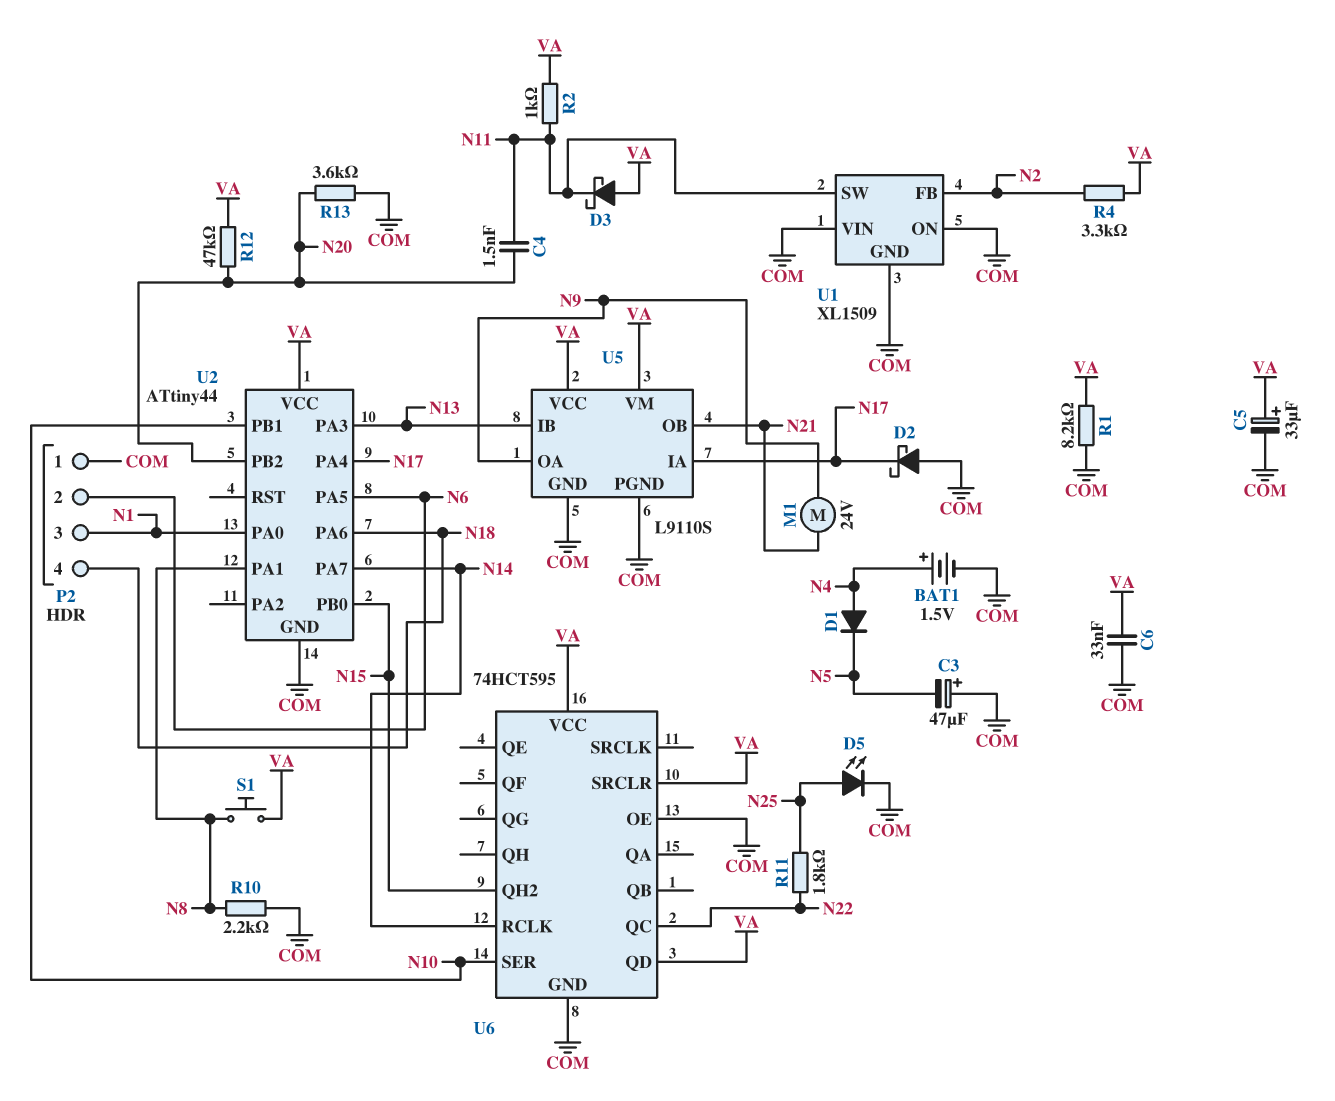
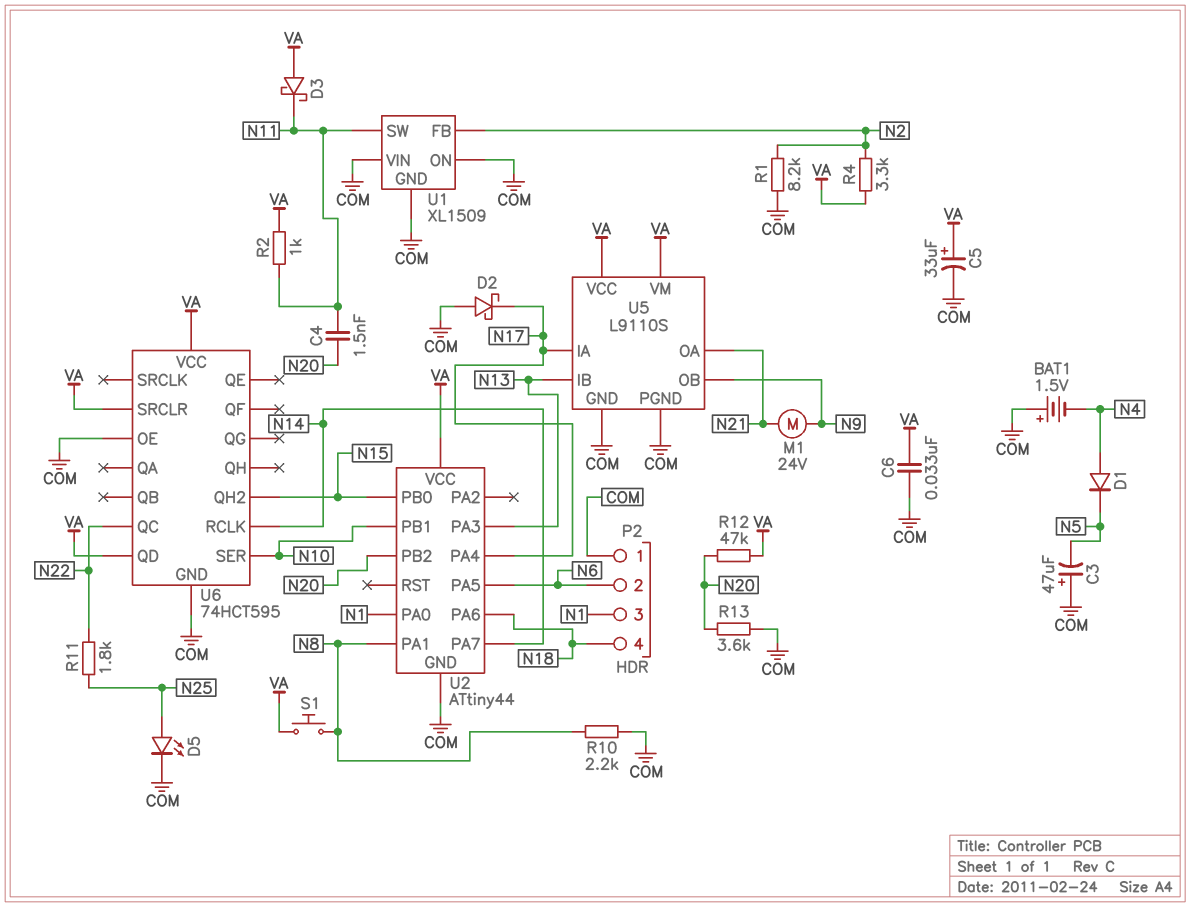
BAT1: 1.5V (plus N4, minus COM) -> 1.5V (plus COM, minus N4)
R1: 8.2k (COM, VA) -> 8.2k (COM, N2)
U5 pin OA: N9 -> N21
U5 pin OB: N21 -> N9

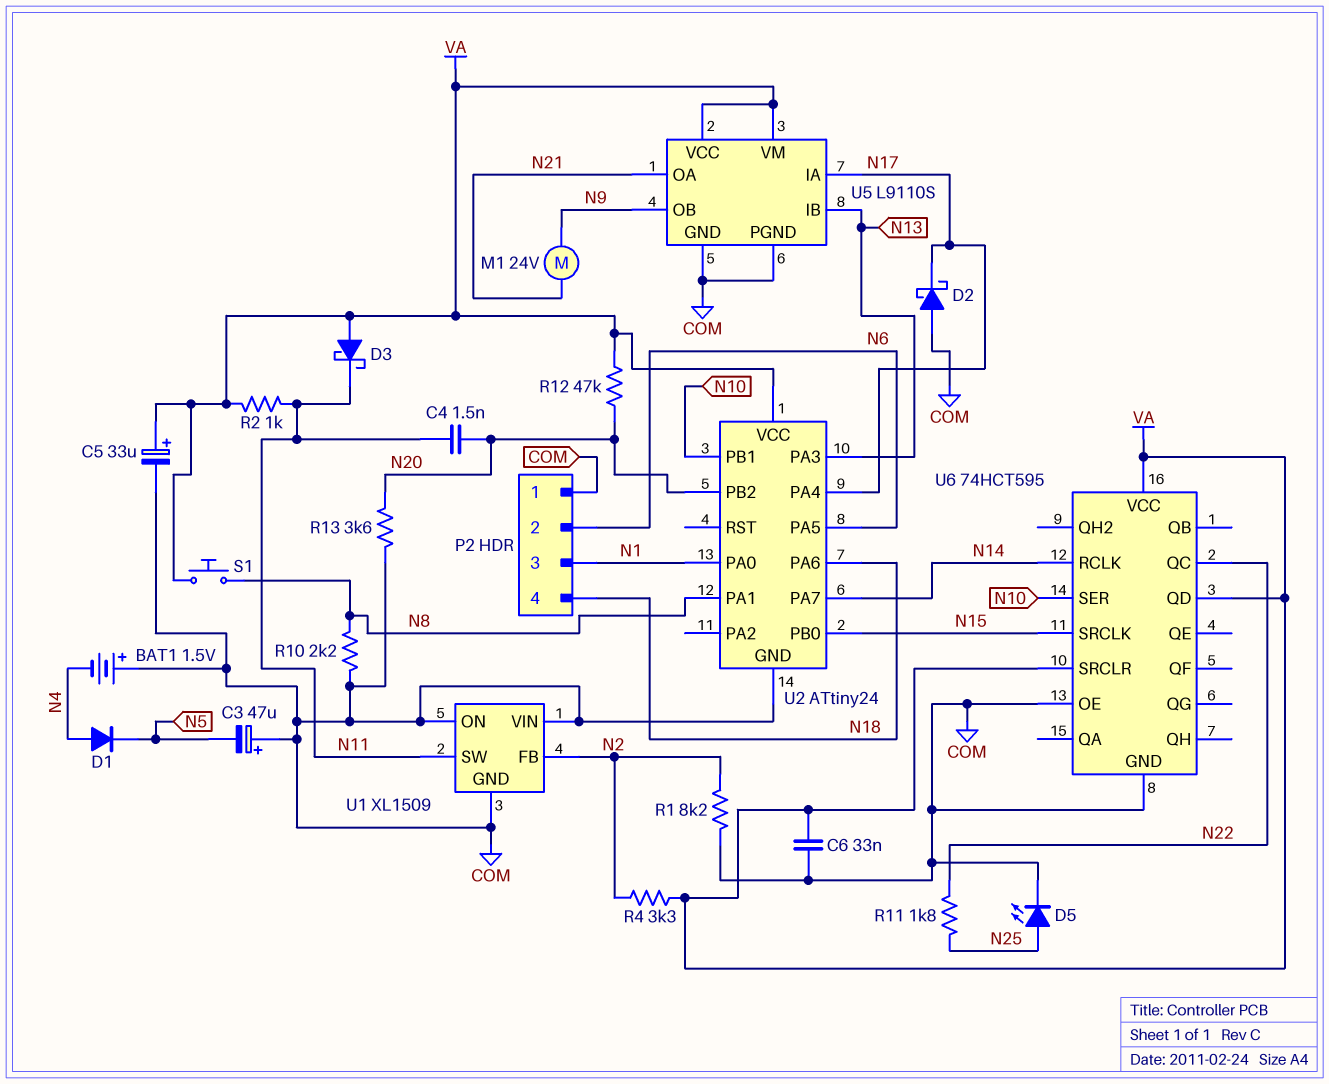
U2: ATtiny44 -> ATtiny24
U6 pin QH2: N15 -> none
U6 pin SRCLK: none -> N15

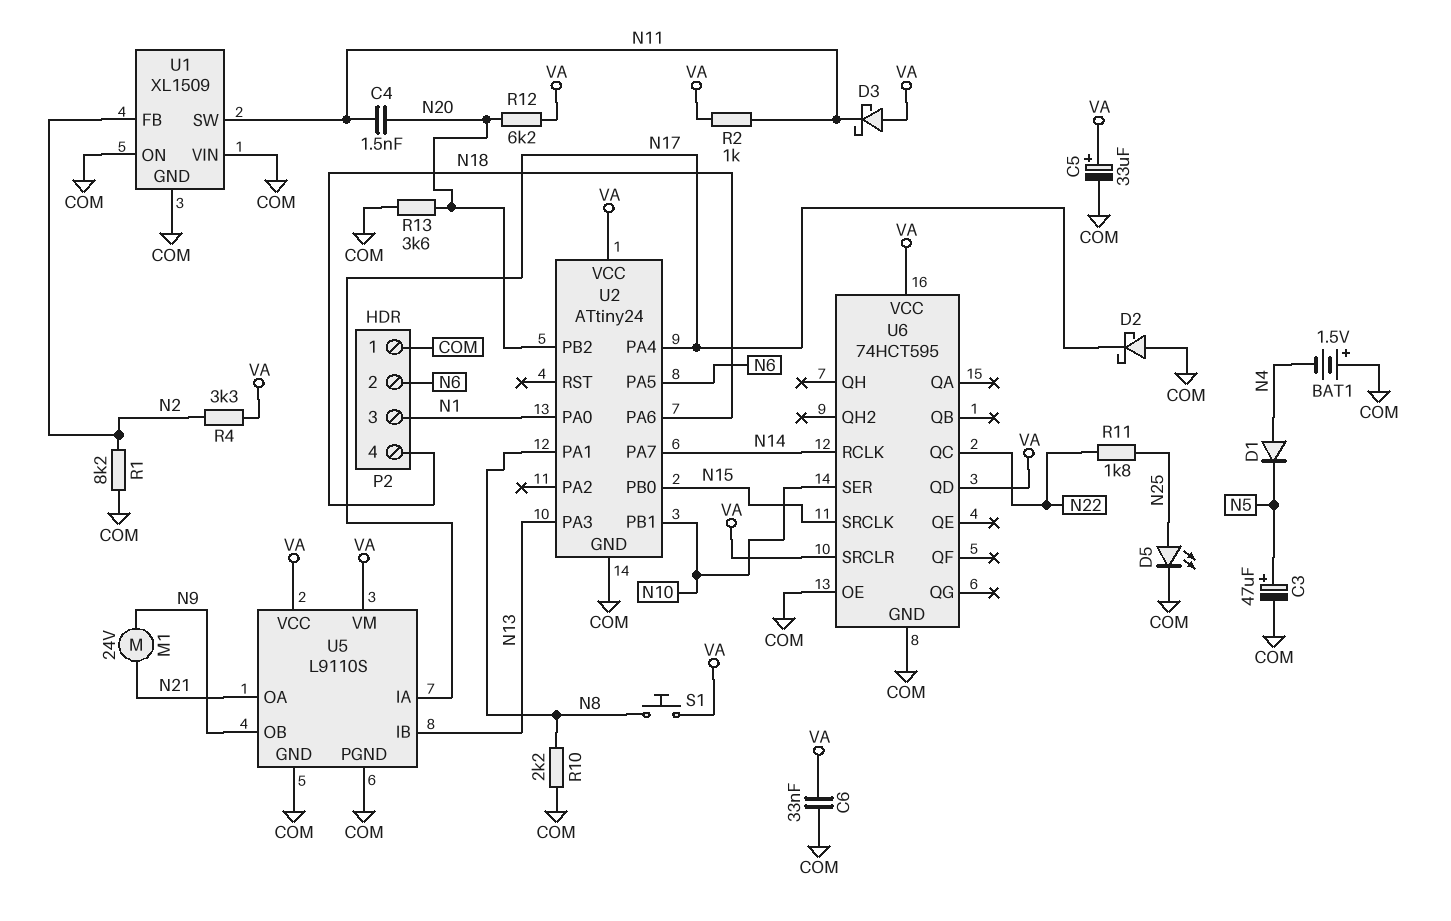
C3: 47uF (plus COM, minus N5) -> 47uF (plus N5, minus COM)
R12: 47k (N20, VA) -> 6.2k (N20, VA)

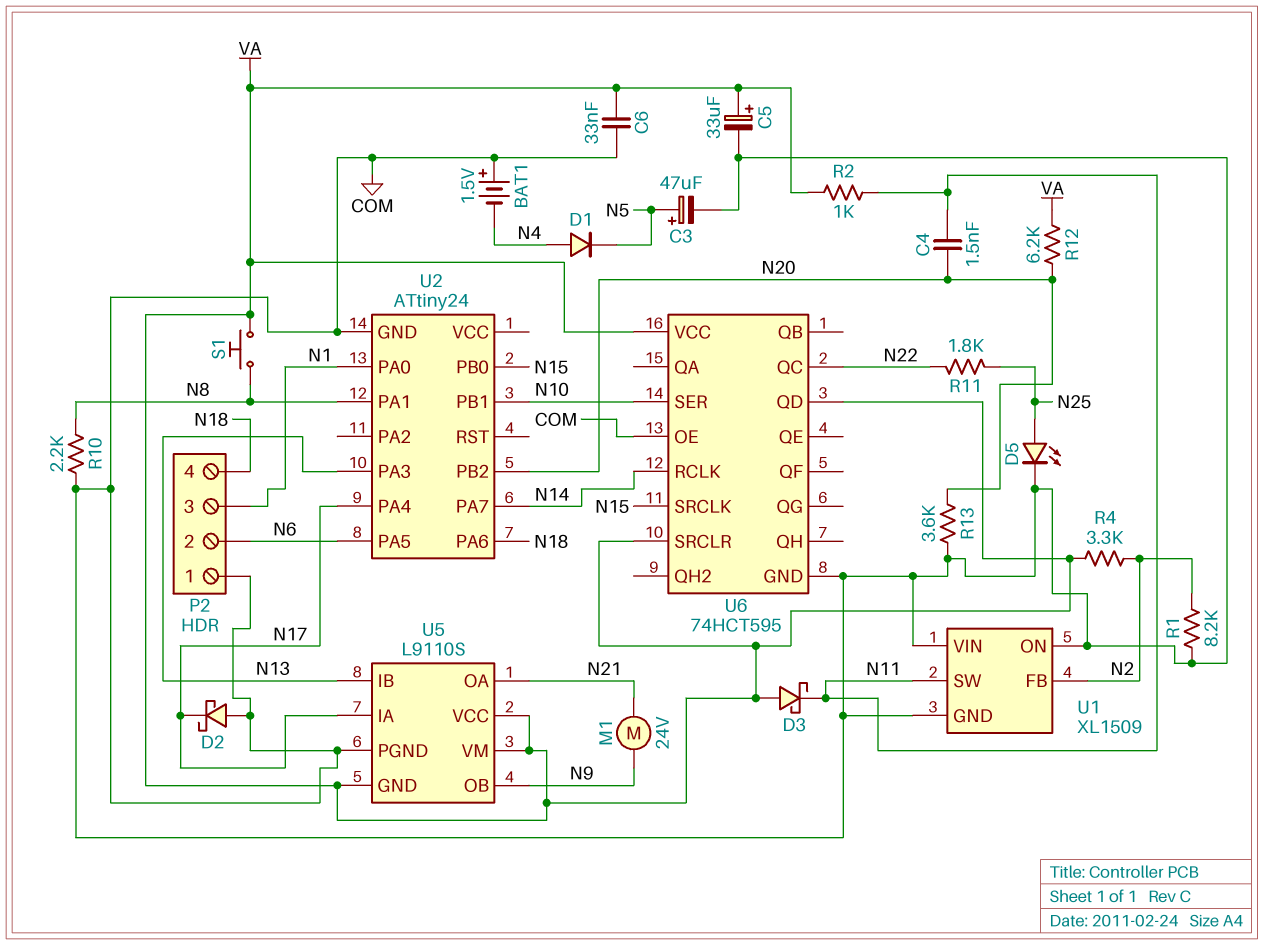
U2 pin VCC: VA -> none
U5 pin GND: COM -> VA

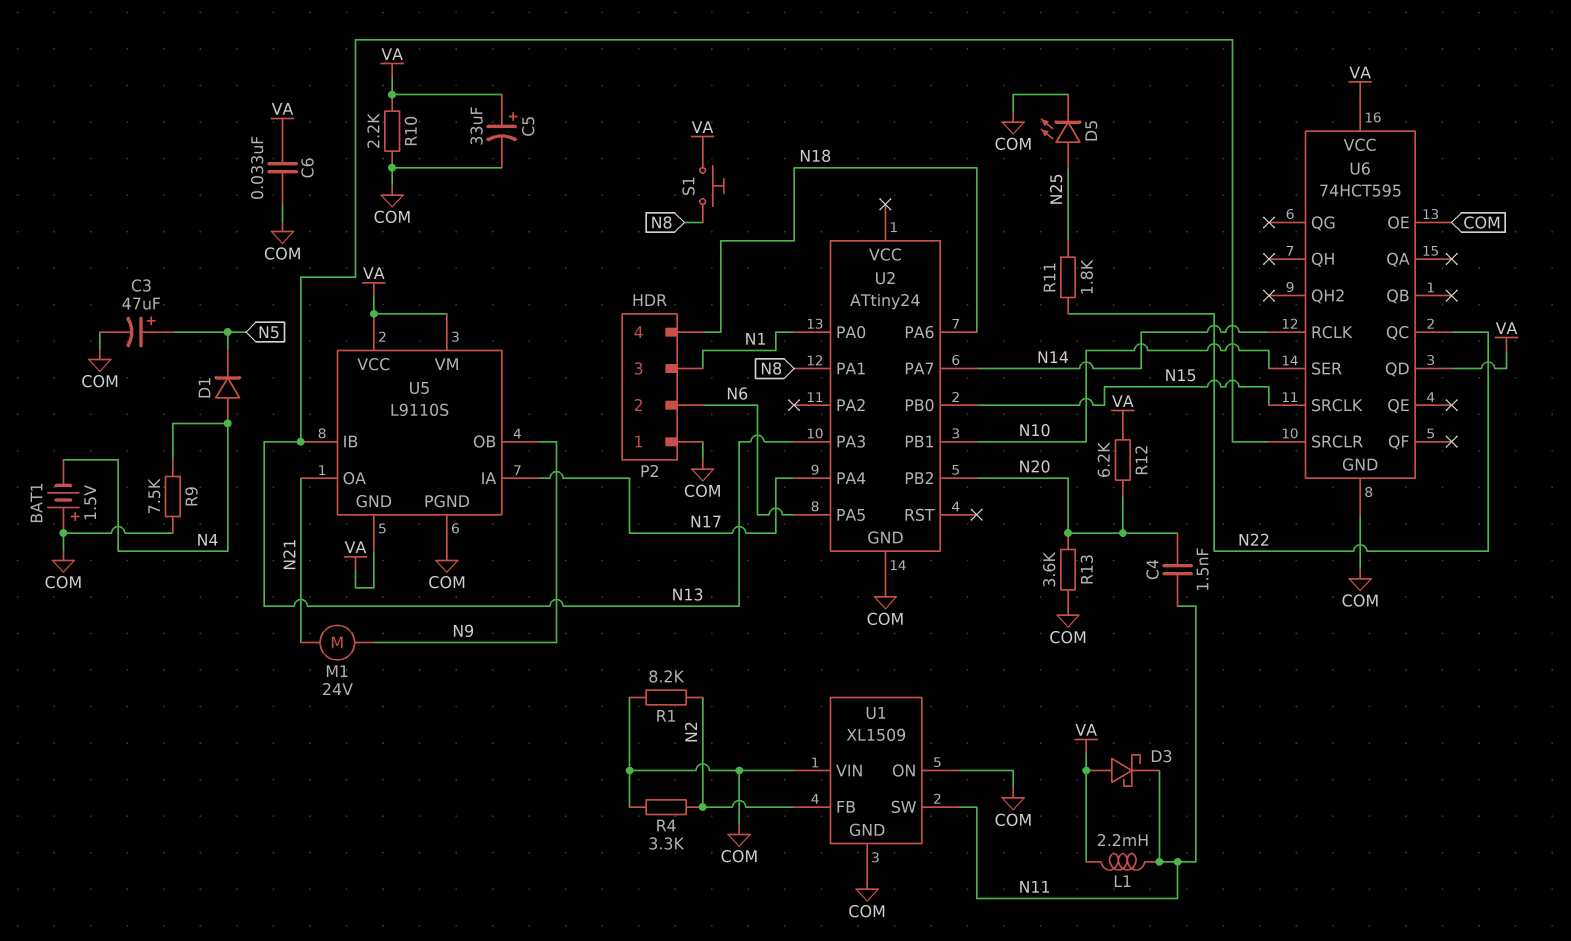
D2: schottky (A COM, K N17) -> none
L1: none -> 2.2mH (N11, VA)
R2: 1k (N11, VA) -> none
R4: 3.3k (N2, VA) -> 3.3k (COM, N2)
R9: none -> 7.5k (COM, N4)
R10: 2.2k (COM, N8) -> 2.2k (COM, VA)
U6 pin SRCLR: VA -> N13

